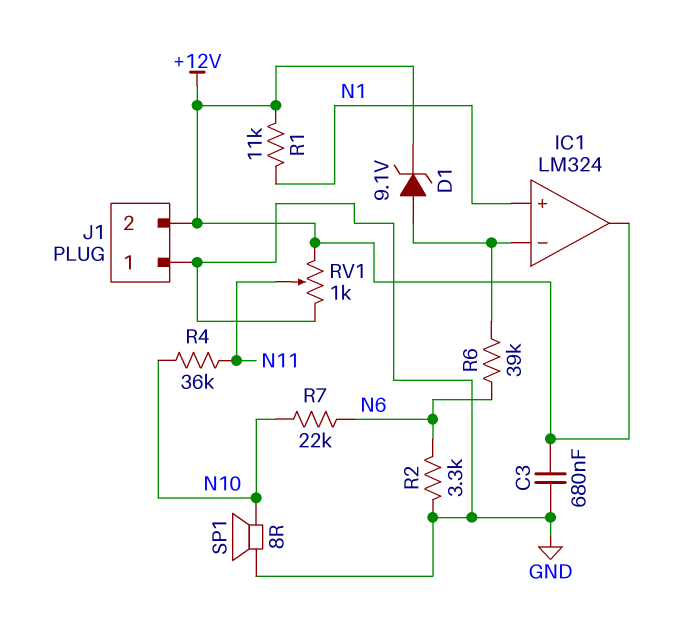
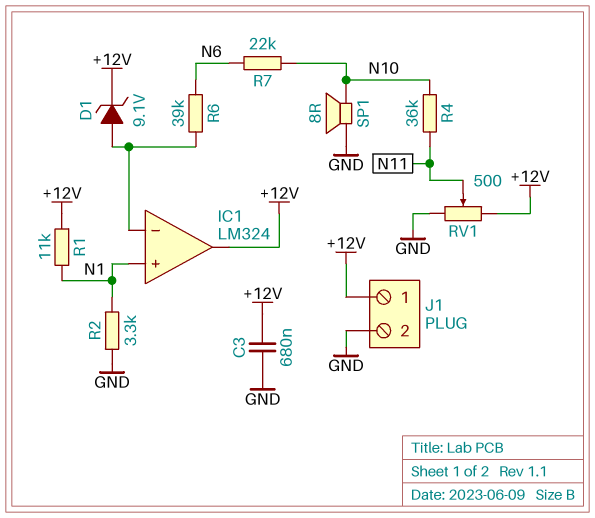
J1 pin 1: GND -> +12V
J1 pin 2: +12V -> GND
R2: 3.3k (GND, N6) -> 3.3k (GND, N1)
RV1: 1k (+12V, GND, wiper N11) -> 500 (+12V, GND, wiper N11)

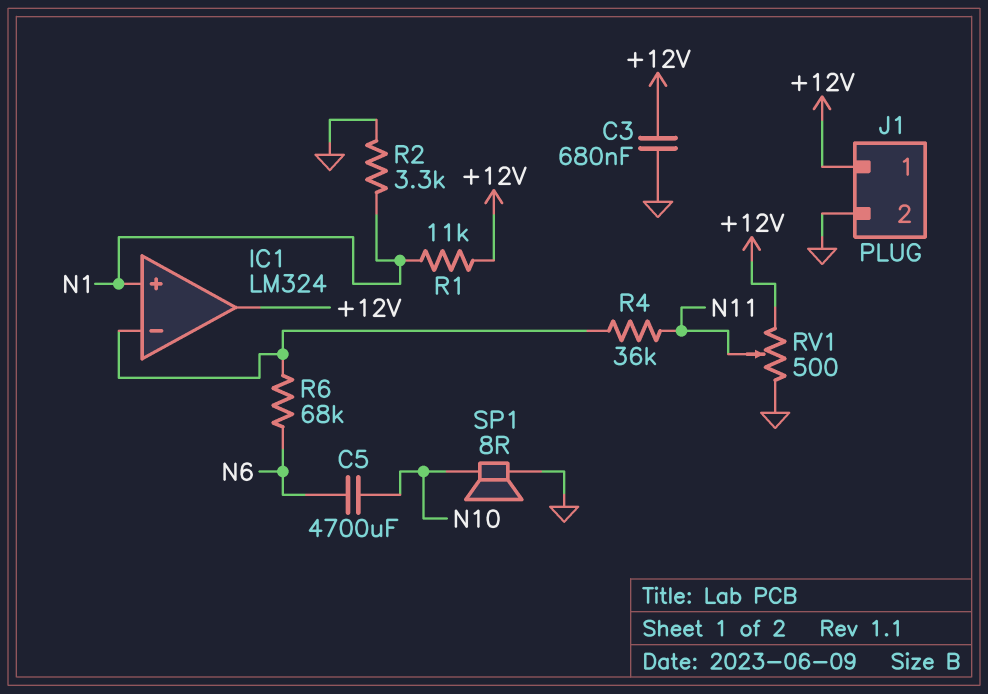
C5: none -> 4700uF (N6, N10)
D1: zener 9.1V (A IC1/in-, K +12V) -> none
R4: 36k (N10, N11) -> 36k (IC1/in-, N11)
R6: 39k (IC1/in-, N6) -> 68k (IC1/in-, N6)
R7: 22k (N6, N10) -> none

